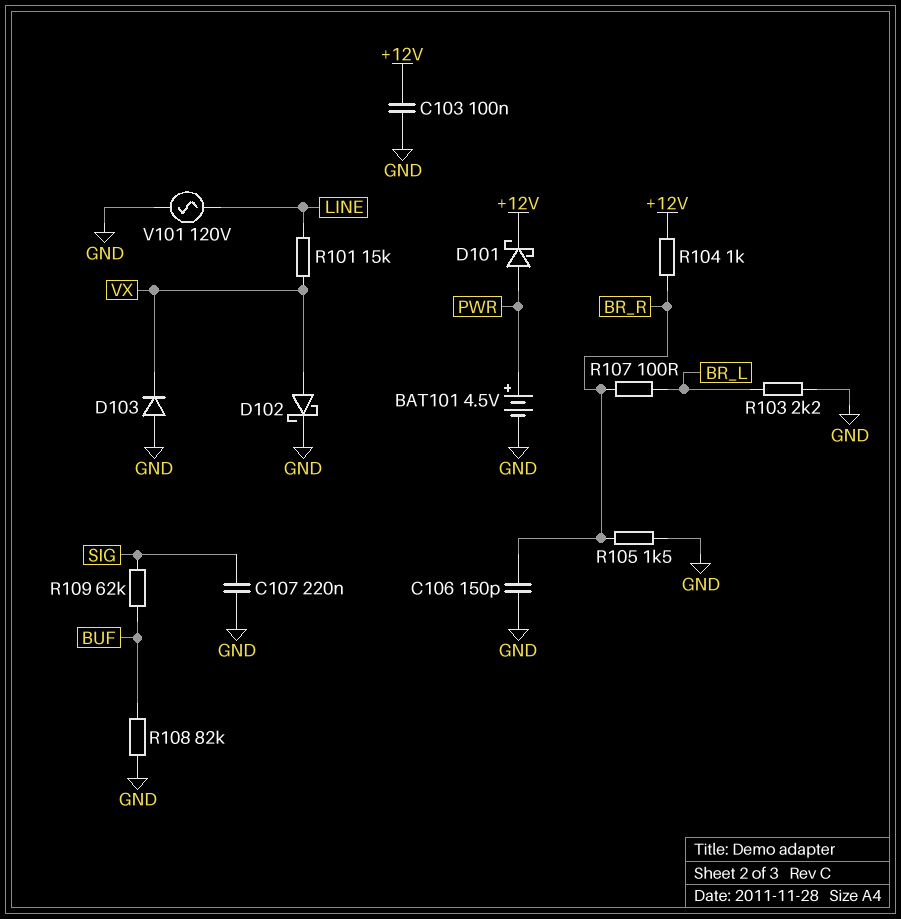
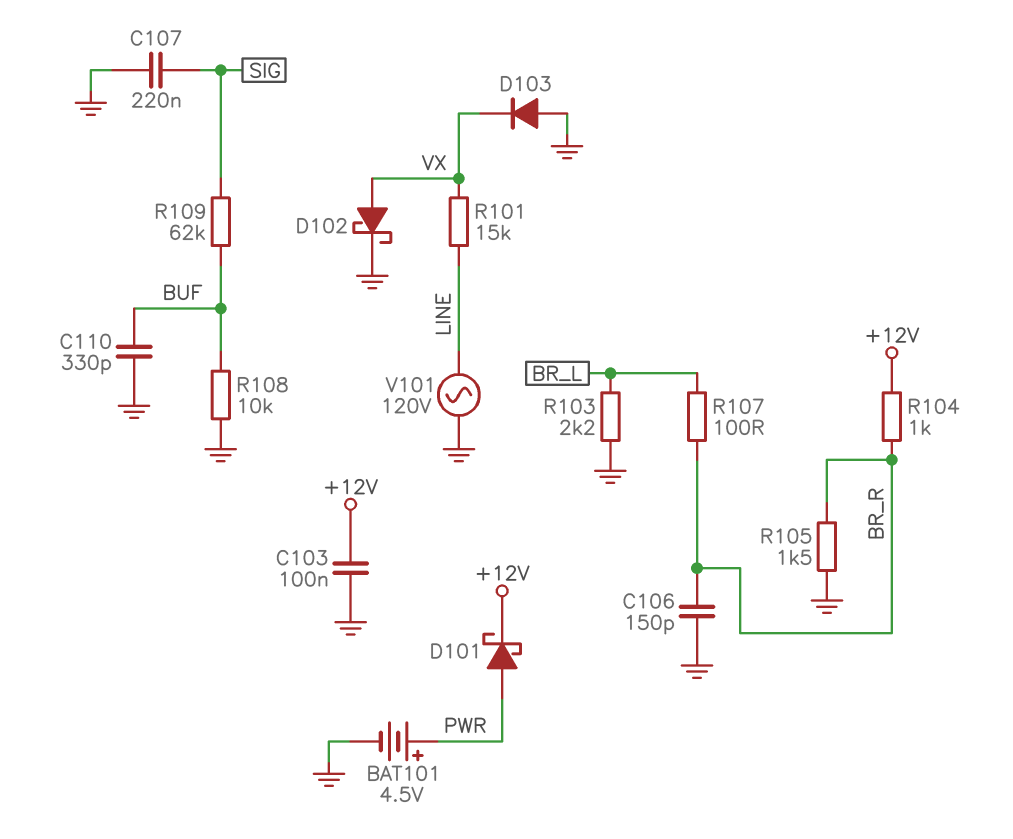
C110: none -> 330pF (BUF, GND)
R108: 82k (BUF, GND) -> 10k (BUF, GND)

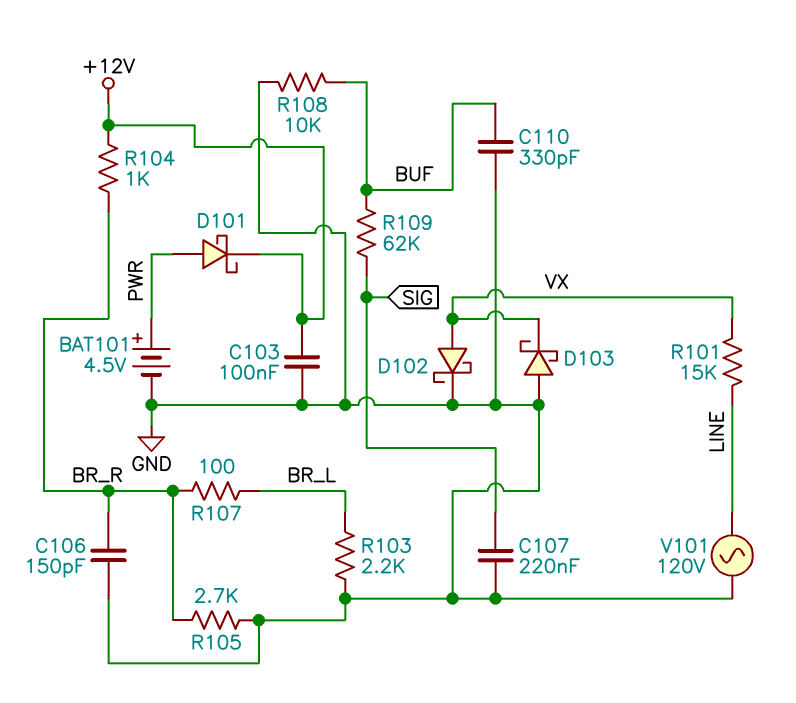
D103: diode (A GND, K VX) -> schottky (A GND, K VX)
R105: 1.5k (BR_R, GND) -> 2.7k (BR_R, GND)

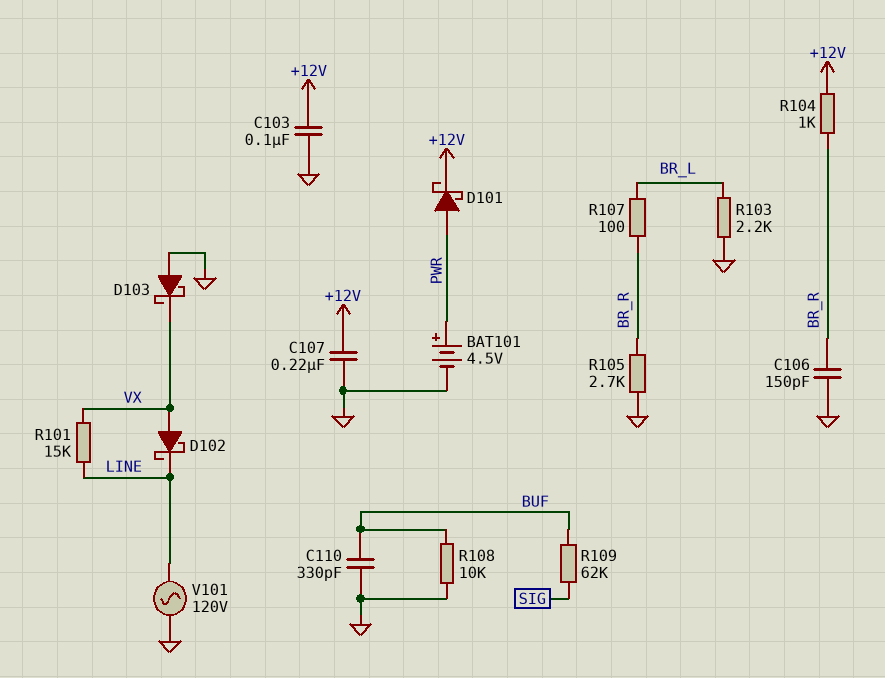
C107: 220nF (GND, SIG) -> 220nF (+12V, GND)
D102: schottky (A VX, K GND) -> schottky (A VX, K LINE)

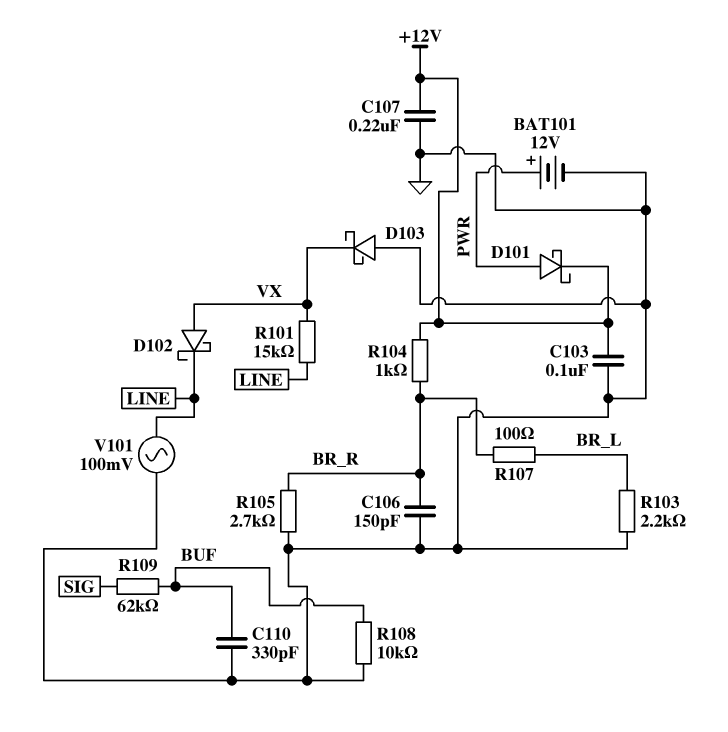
BAT101: 4.5V (plus PWR, minus GND) -> 12V (plus PWR, minus GND)
V101: AC 120V (GND, LINE) -> AC 100mV (GND, LINE)

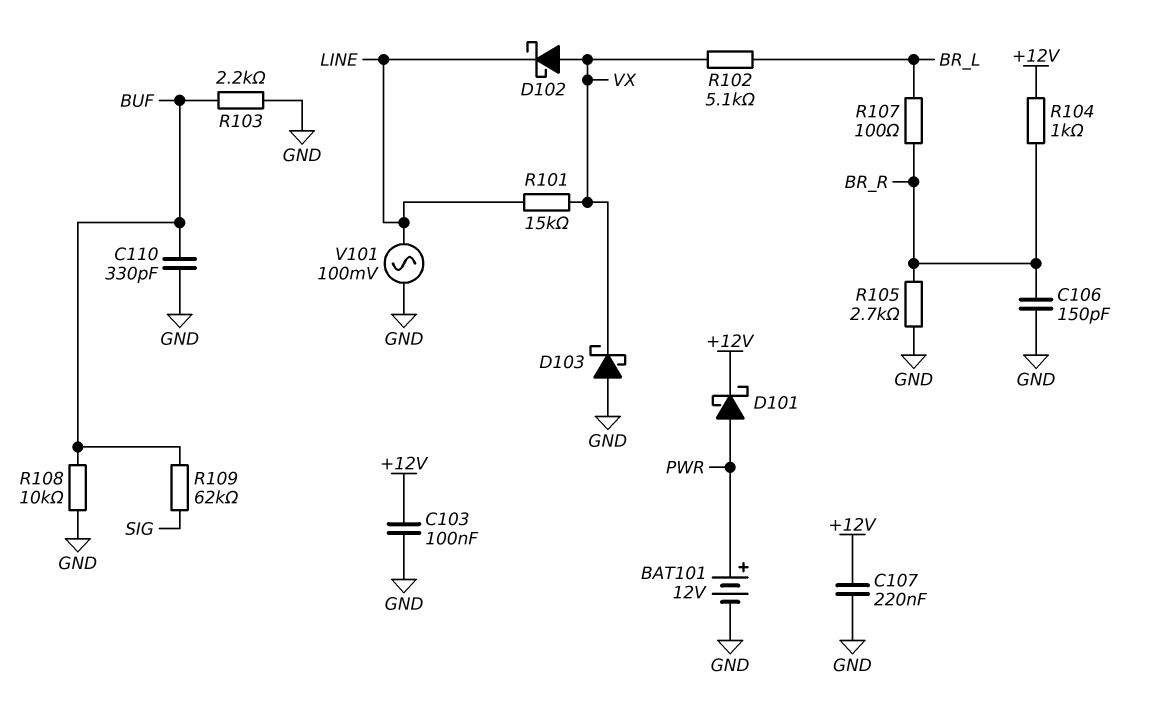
R102: none -> 5.1k (BR_L, VX)
R103: 2.2k (BR_L, GND) -> 2.2k (BUF, GND)

